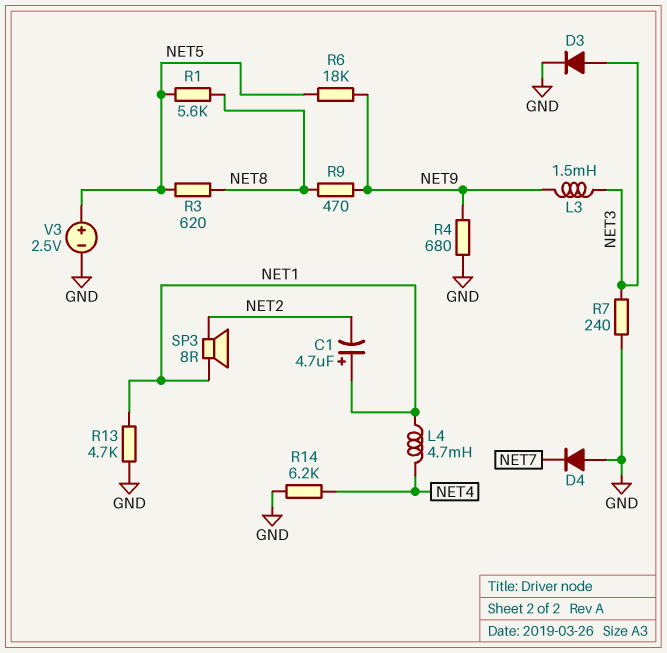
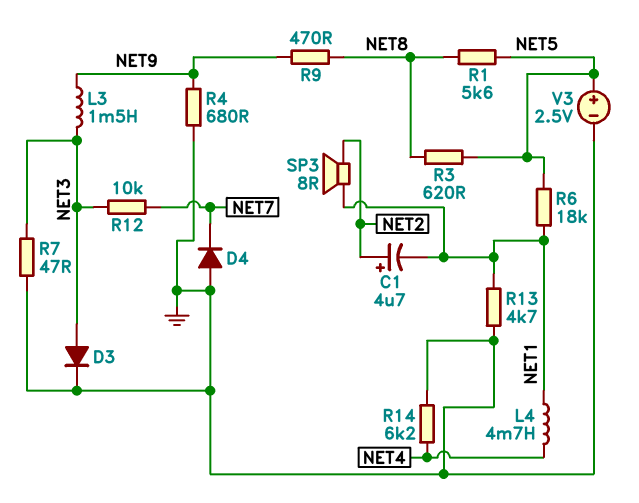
C1: 4.7uF (plus NET1, minus NET2) -> 4.7uF (plus NET2, minus NET1)
R6: 18k (NET5, NET9) -> 18k (NET1, NET5)
R7: 240 (GND, NET3) -> 47 (GND, NET3)
R12: none -> 10k (NET3, NET7)

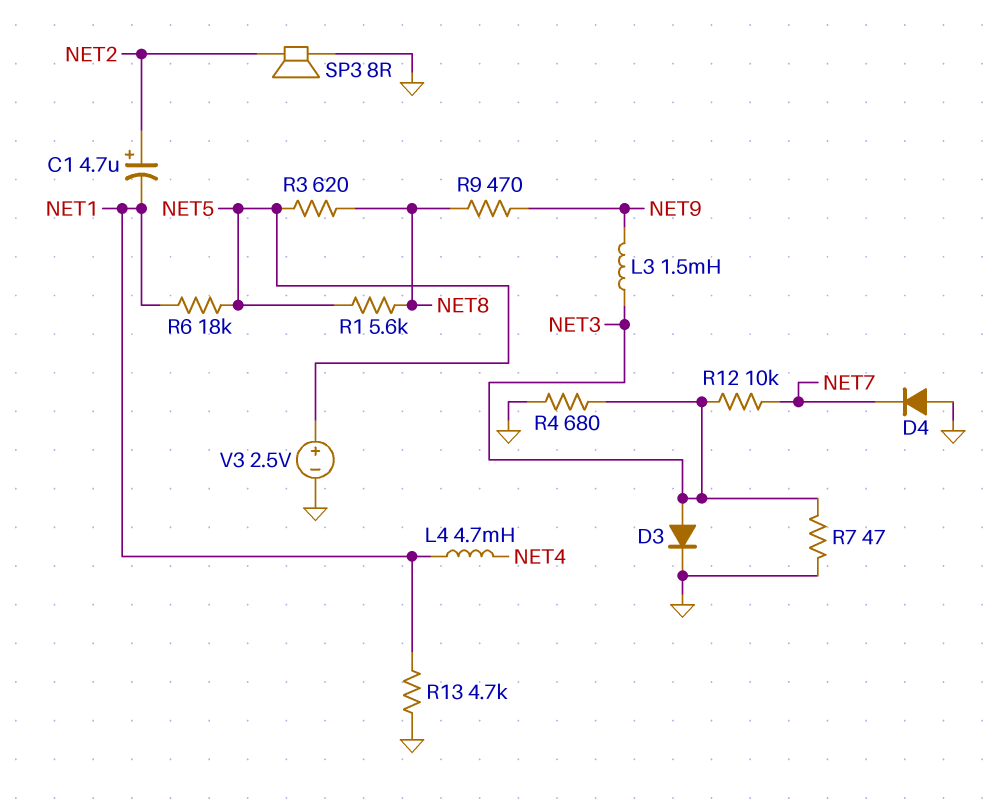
R4: 680 (GND, NET9) -> 680 (GND, NET3)
R14: 6.2k (GND, NET4) -> none
SP3: speaker 8R (NET1, NET2) -> speaker 8R (GND, NET2)

